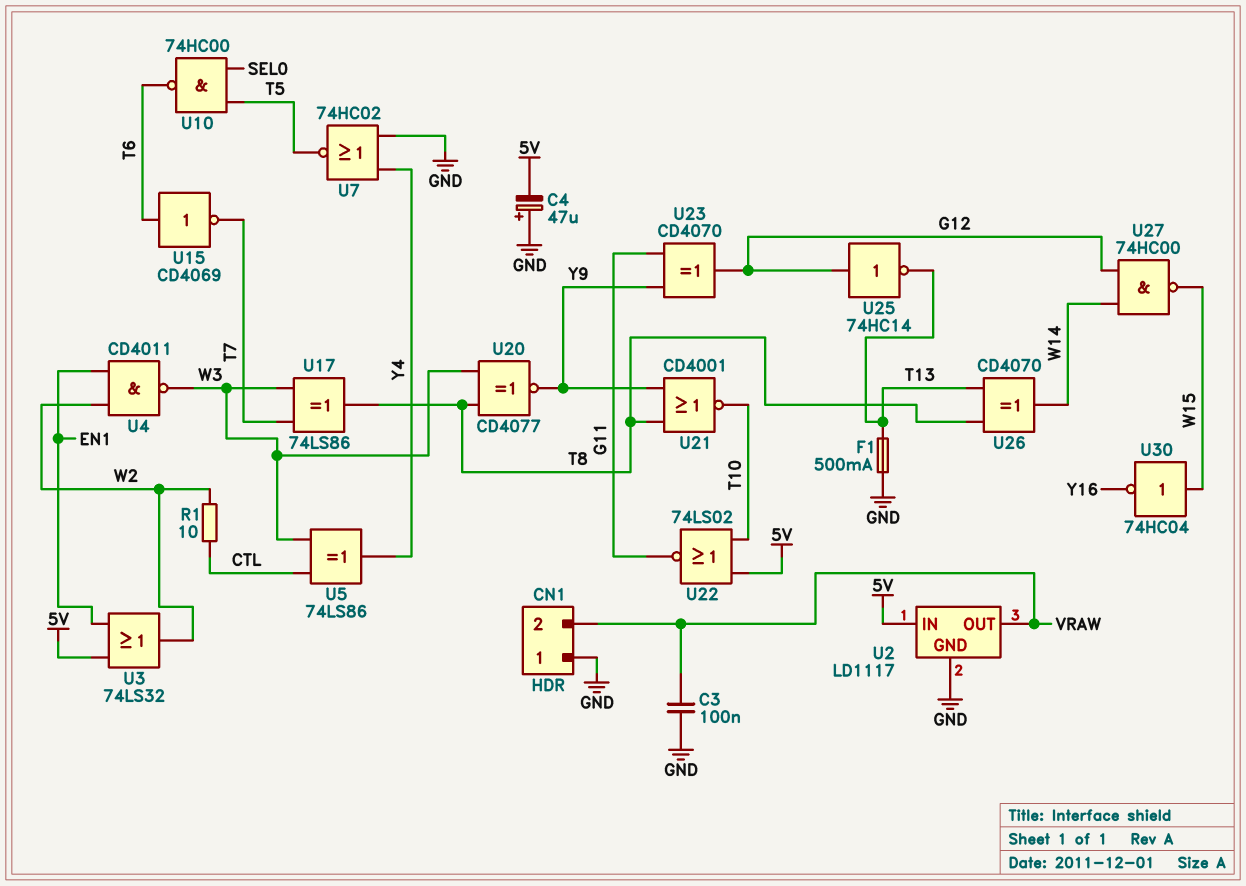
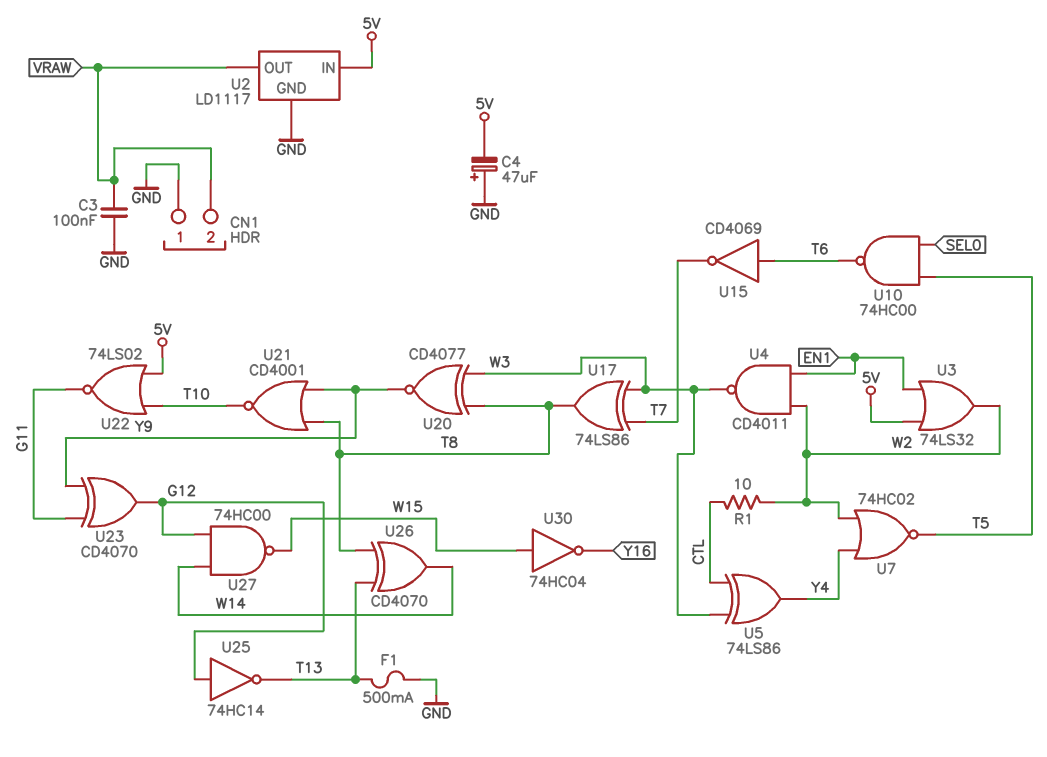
U7: NOR 74HC02 (in GND, in Y4, out T5) -> NOR 74HC02 (in W2, in Y4, out T5)

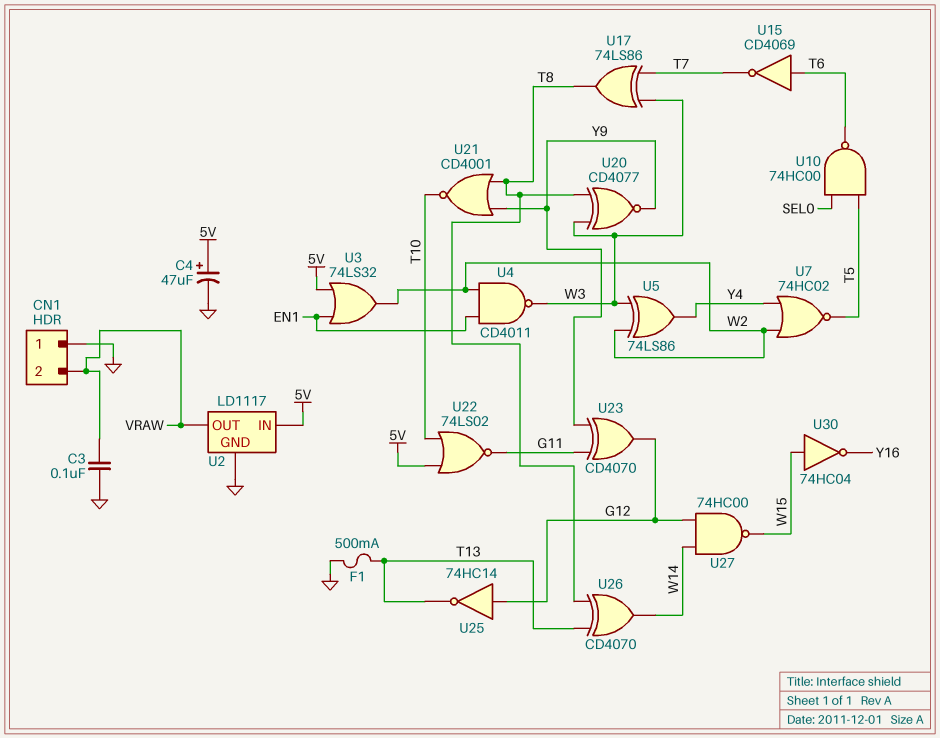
C4: 47uF (plus GND, minus 5V) -> 47uF (plus 5V, minus GND)
R1: 10 (CTL, W2) -> none
U5: XOR 74LS86 (in CTL, in W3, out Y4) -> XOR 74LS86 (in W2, in W3, out Y4)

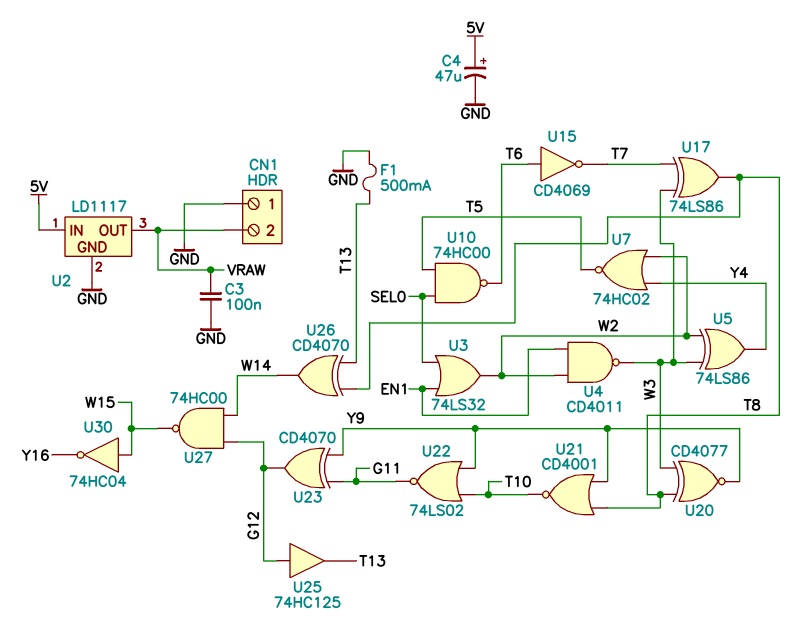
U3: OR 74LS32 (in 5V, in EN1, out W2) -> OR 74LS32 (in EN1, in SEL0, out W2)
U22: NOR 74LS02 (in 5V, in T10, out G11) -> NOR 74LS02 (in T10, in Y9, out G11)
U25: NOT 74HC14 (in G12, out T13) -> buffer 74HC125 (in G12, out T13)

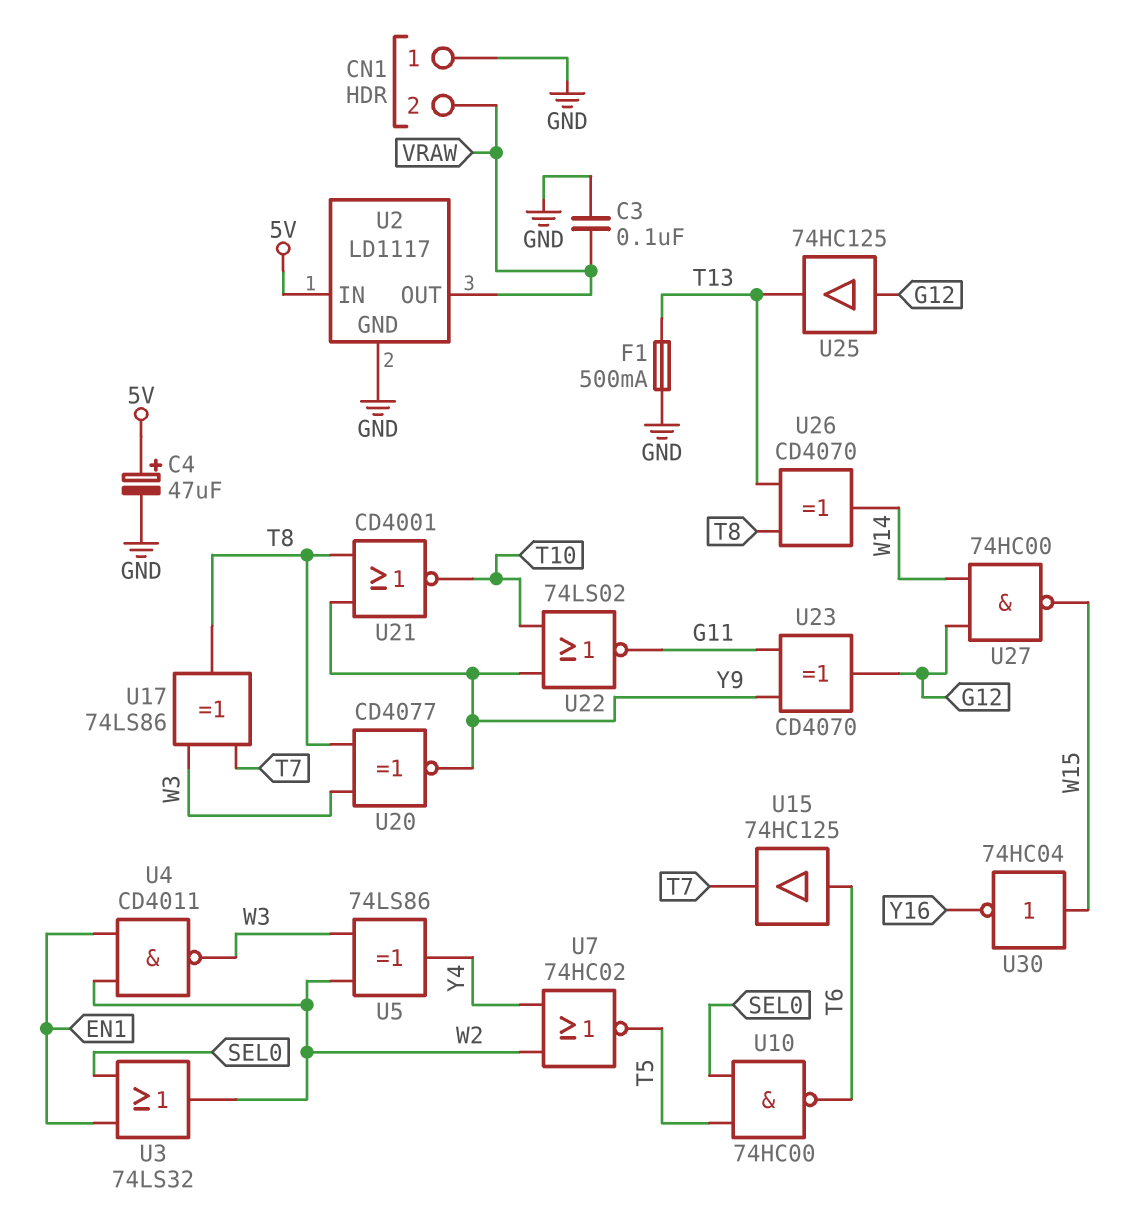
U15: NOT CD4069 (in T6, out T7) -> buffer 74HC125 (in T6, out T7)

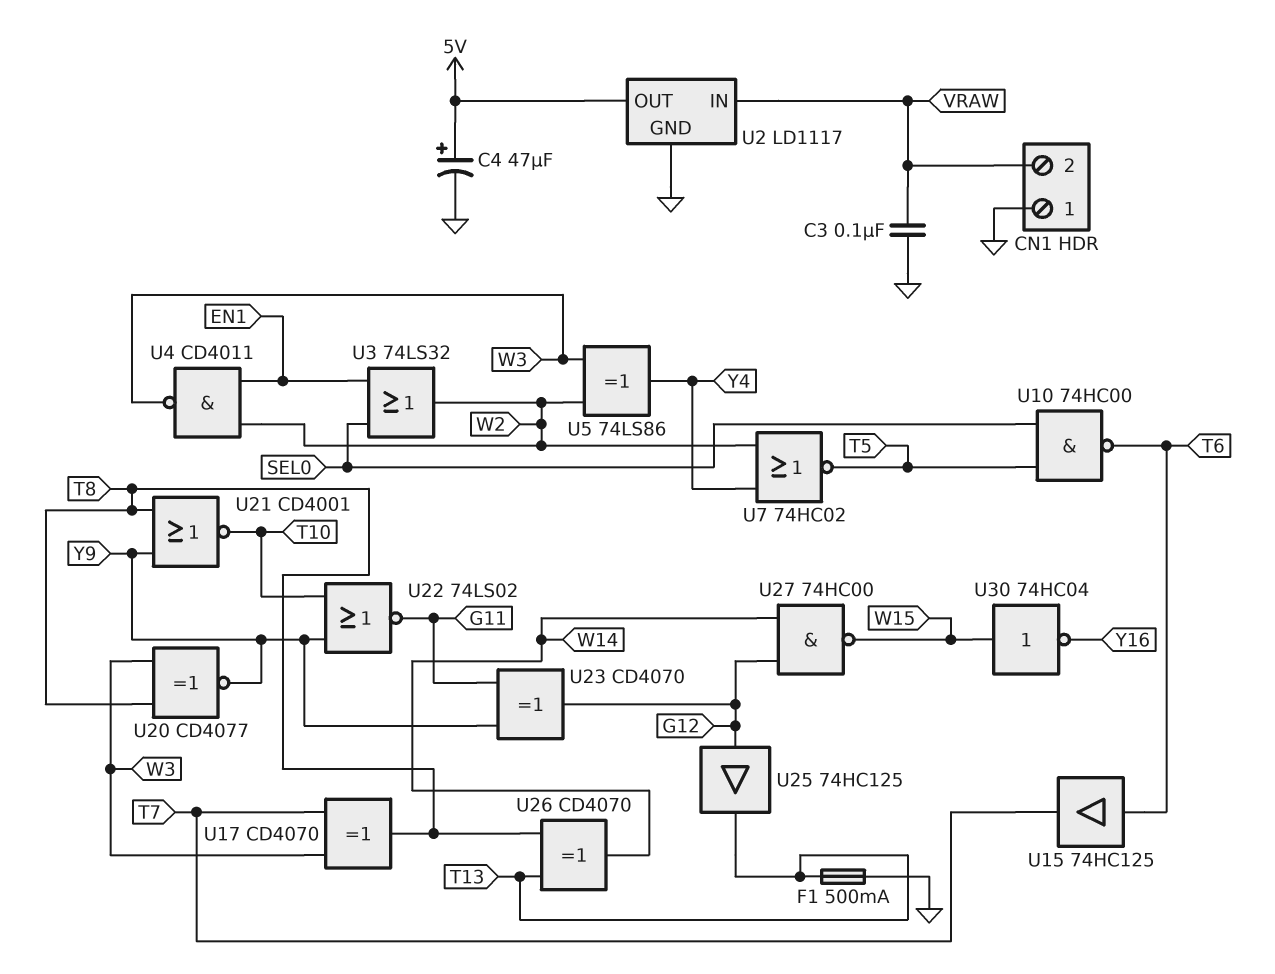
U2 pin IN: 5V -> VRAW
U2 pin OUT: VRAW -> 5V
U17: XOR 74LS86 (in T7, in W3, out T8) -> XOR CD4070 (in T7, in W3, out T8)

